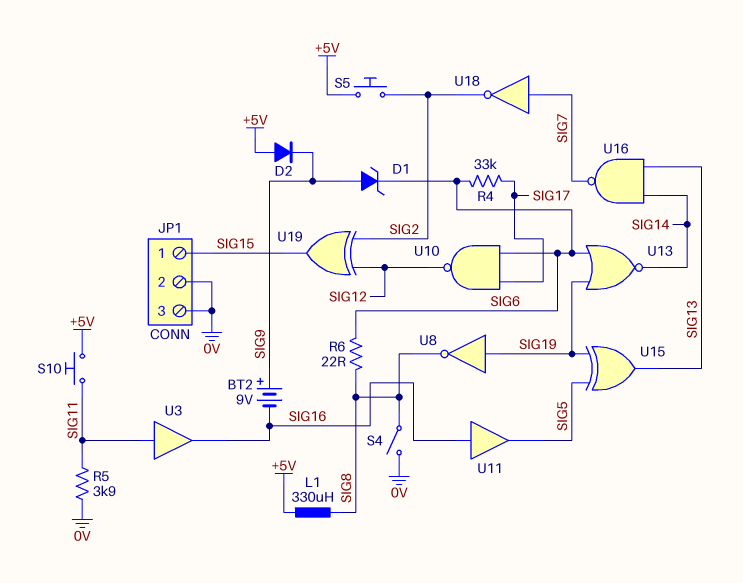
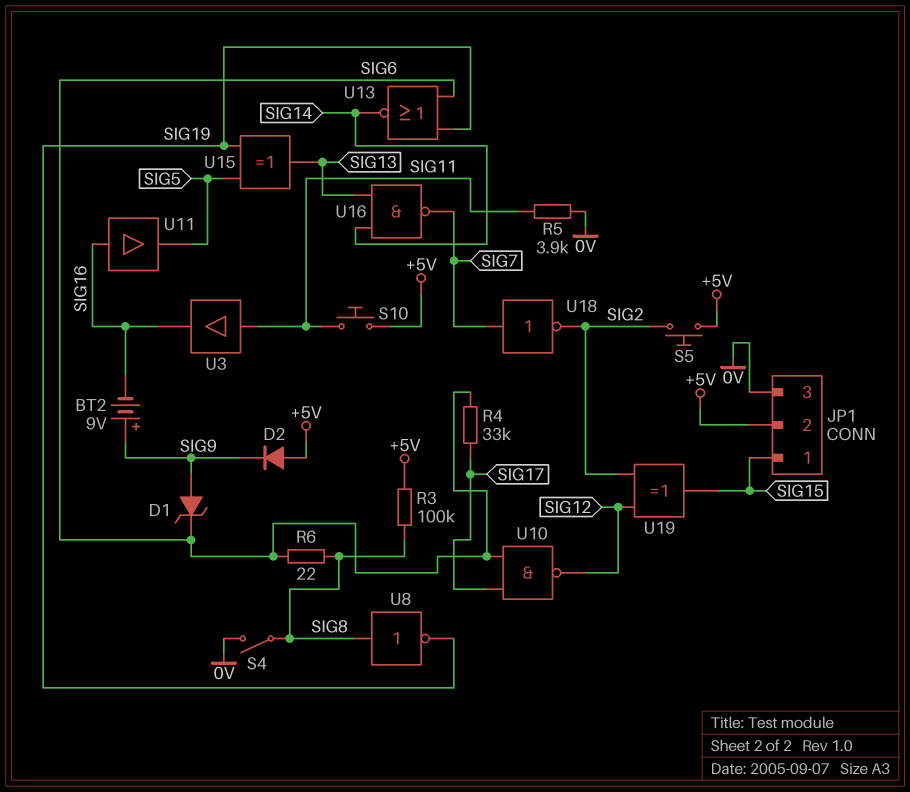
JP1 pin 2: 0V -> +5V
L1: 330uH (+5V, SIG8) -> none
R3: none -> 100k (+5V, SIG8)
U8: NOT (in SIG19, out SIG8) -> NOT (in SIG8, out SIG19)

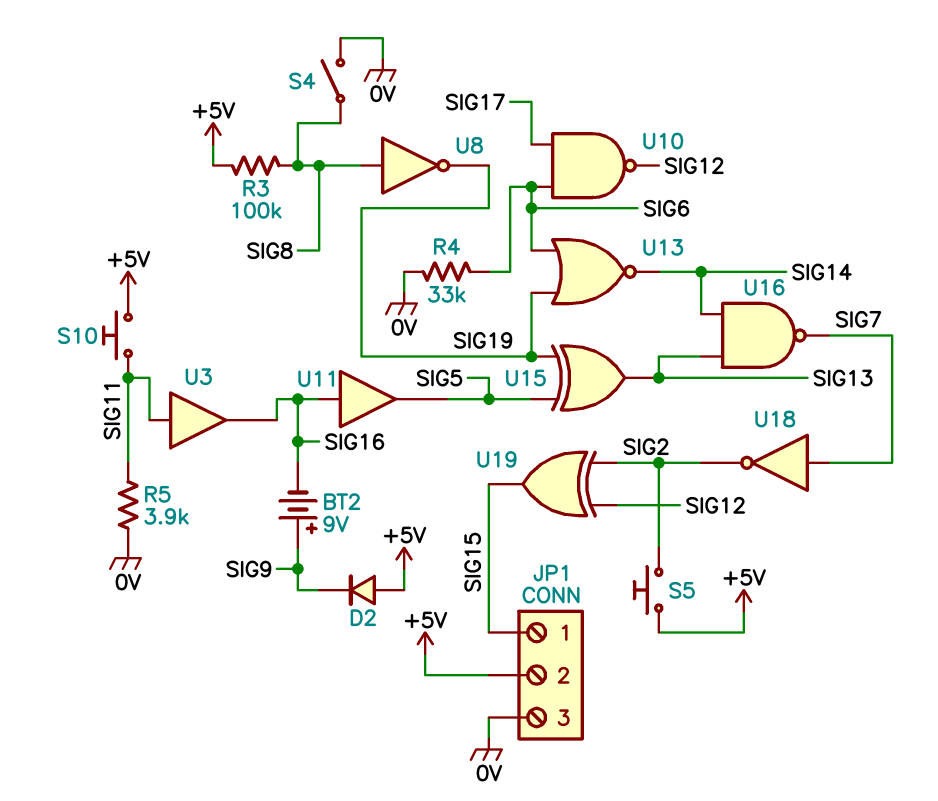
D1: zener (A SIG9, K SIG6) -> none
R4: 33k (SIG6, SIG17) -> 33k (0V, SIG6)
R6: 22 (SIG6, SIG8) -> none

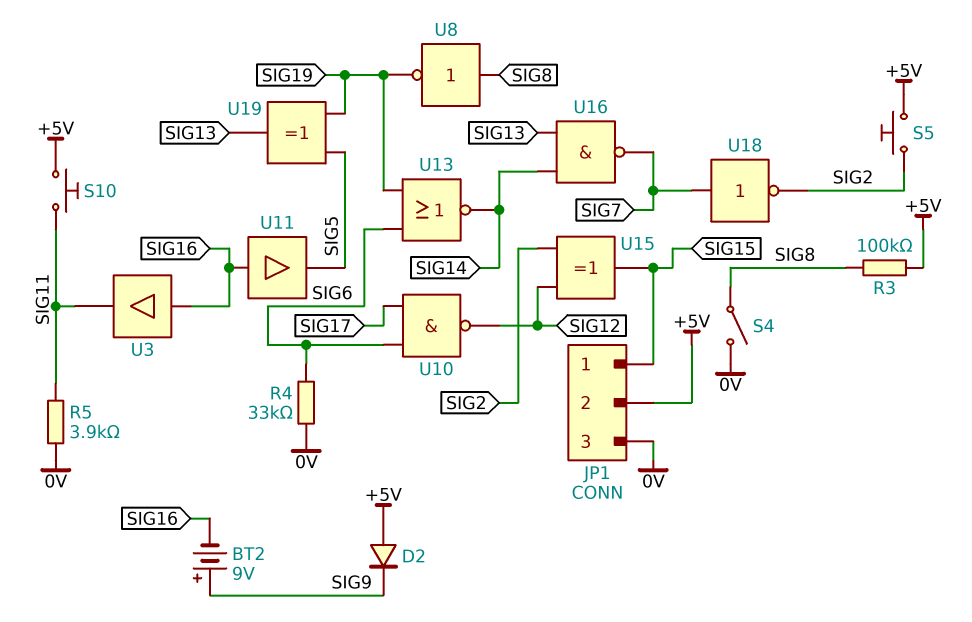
U3: buffer (in SIG11, out SIG16) -> buffer (in SIG16, out SIG11)
U15: XOR (in SIG5, in SIG19, out SIG13) -> XOR (in SIG2, in SIG12, out SIG15)
U19: XOR (in SIG2, in SIG12, out SIG15) -> XOR (in SIG5, in SIG19, out SIG13)

